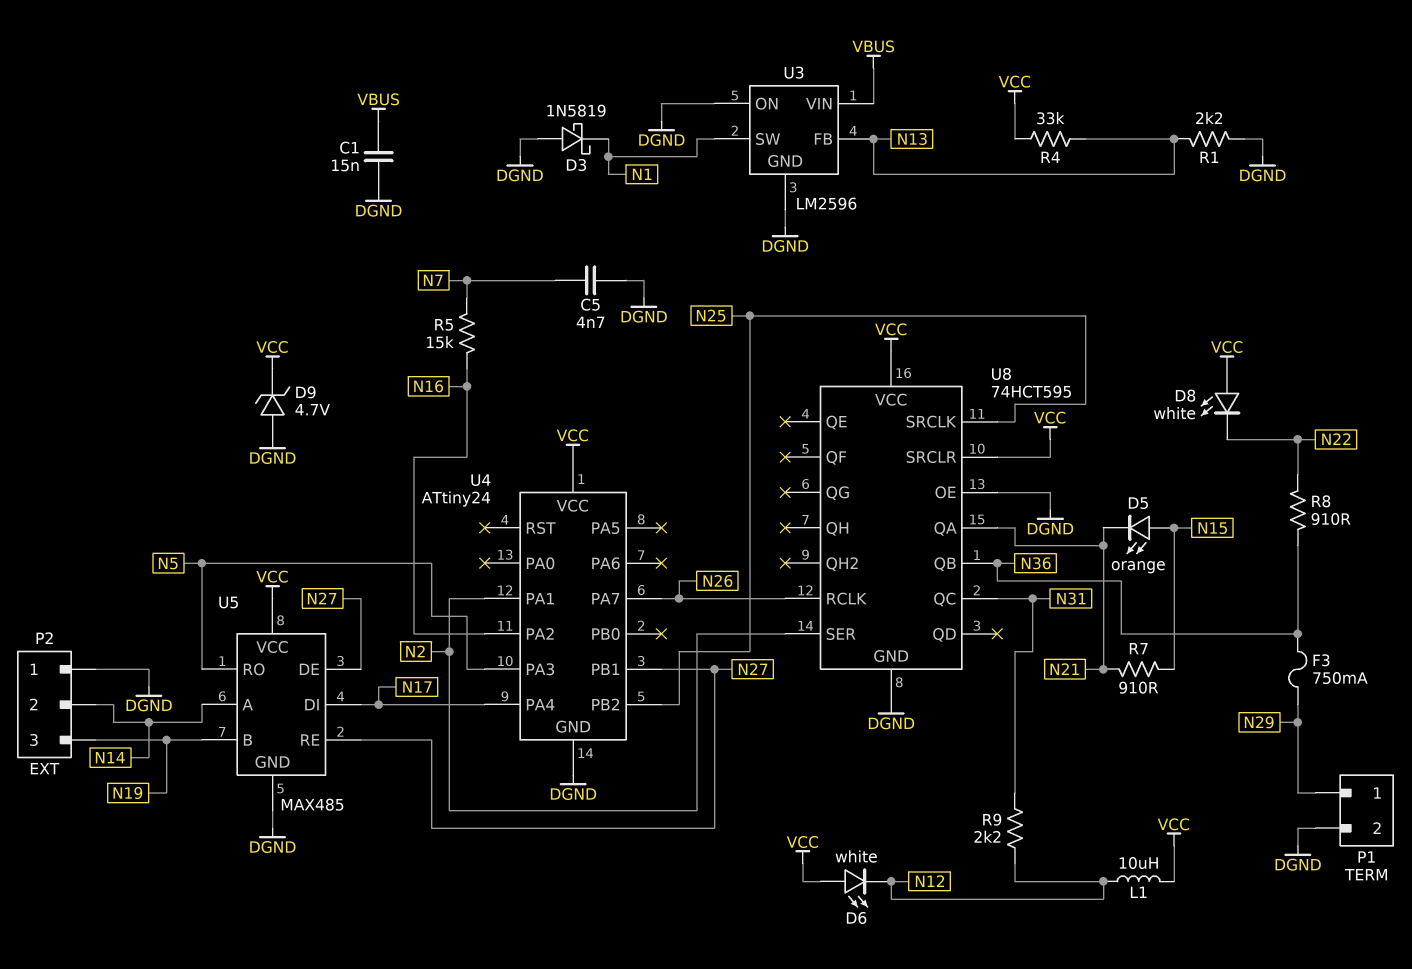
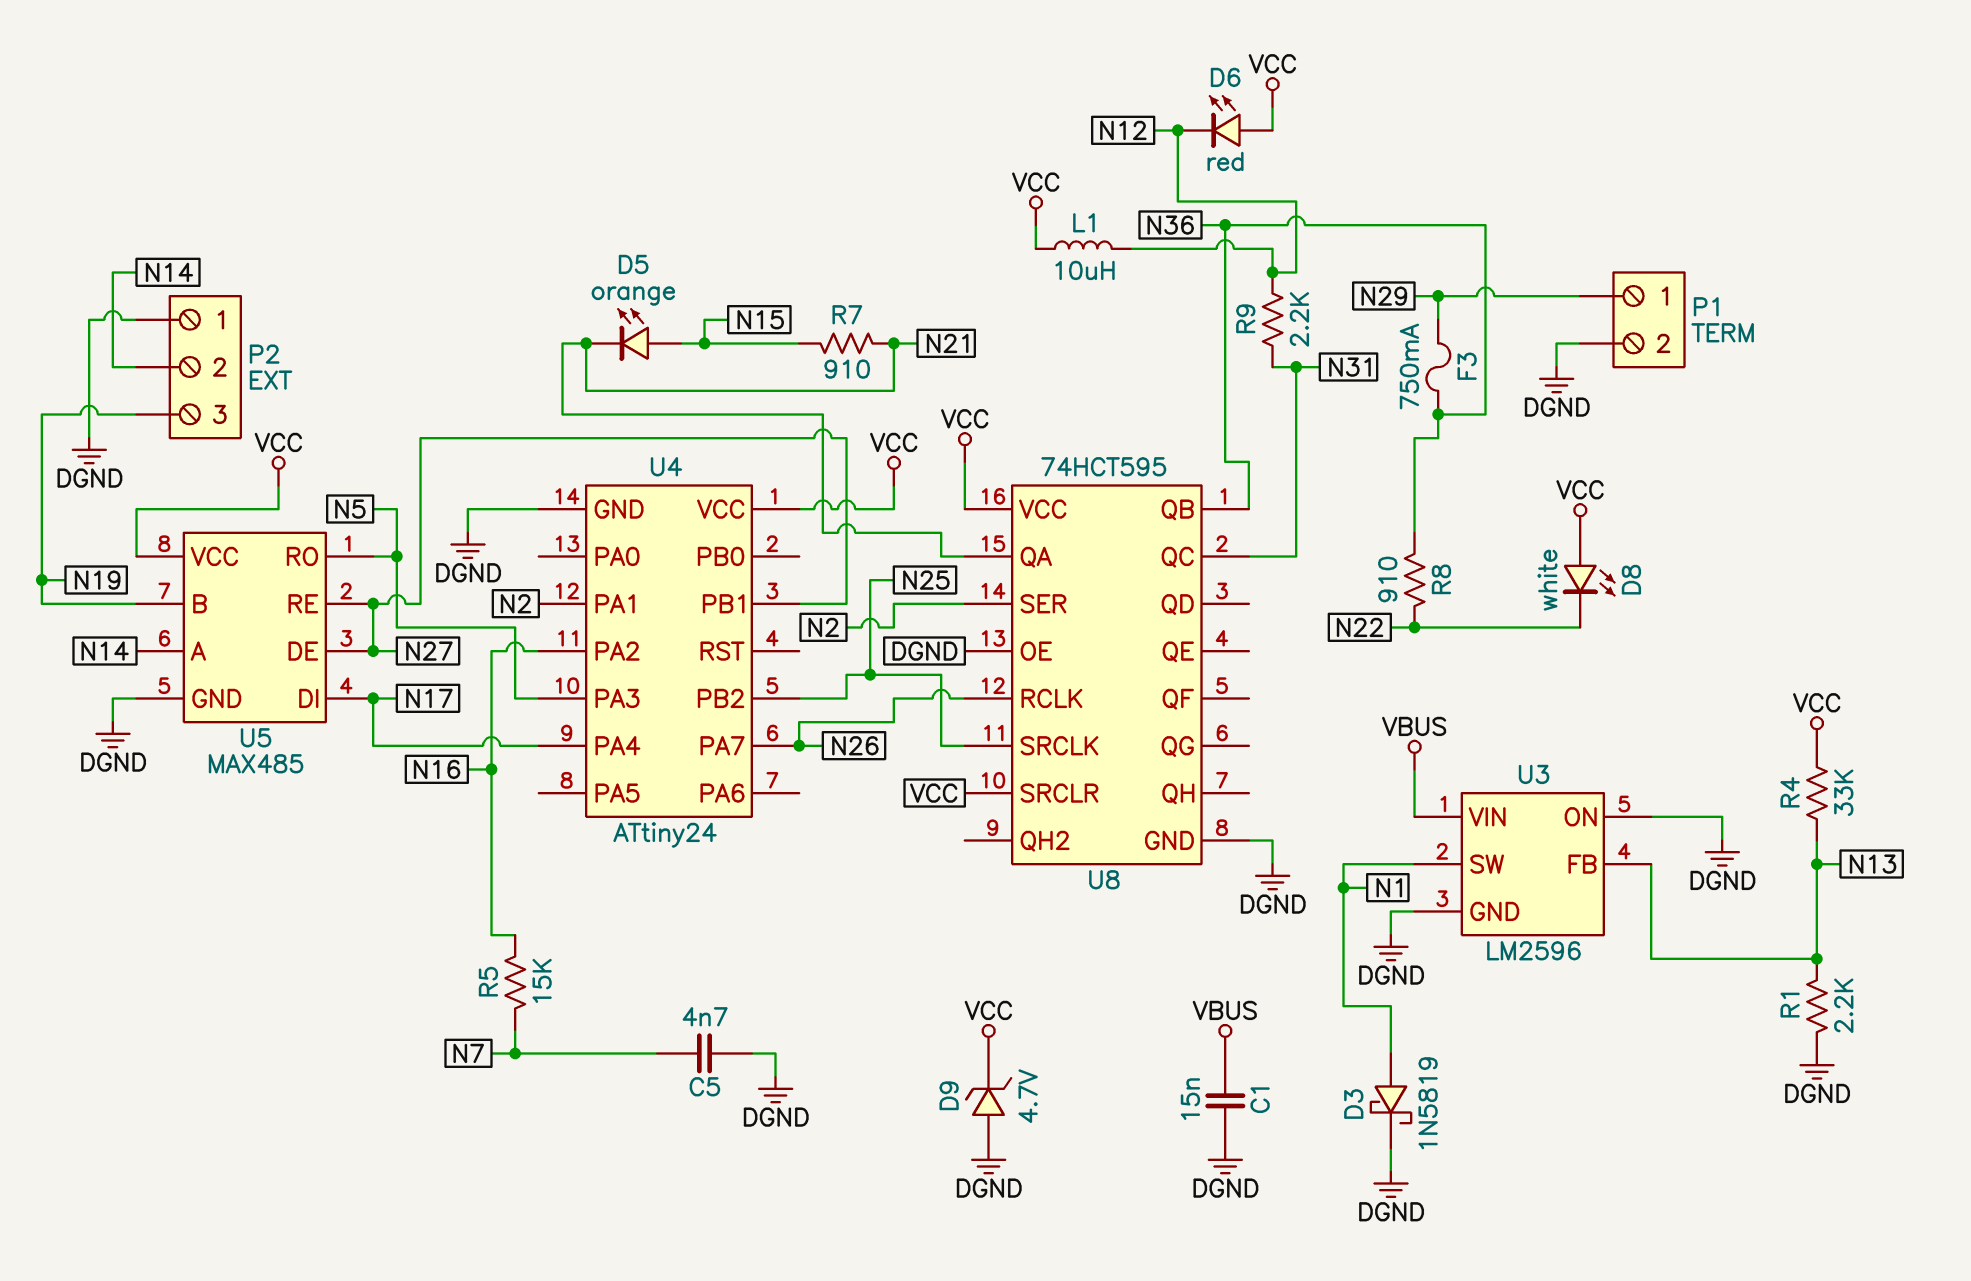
D3: schottky 1N5819 (A DGND, K N1) -> schottky 1N5819 (A N1, K DGND)
D6: LED white (A VCC, K N12) -> LED red (A VCC, K N12)

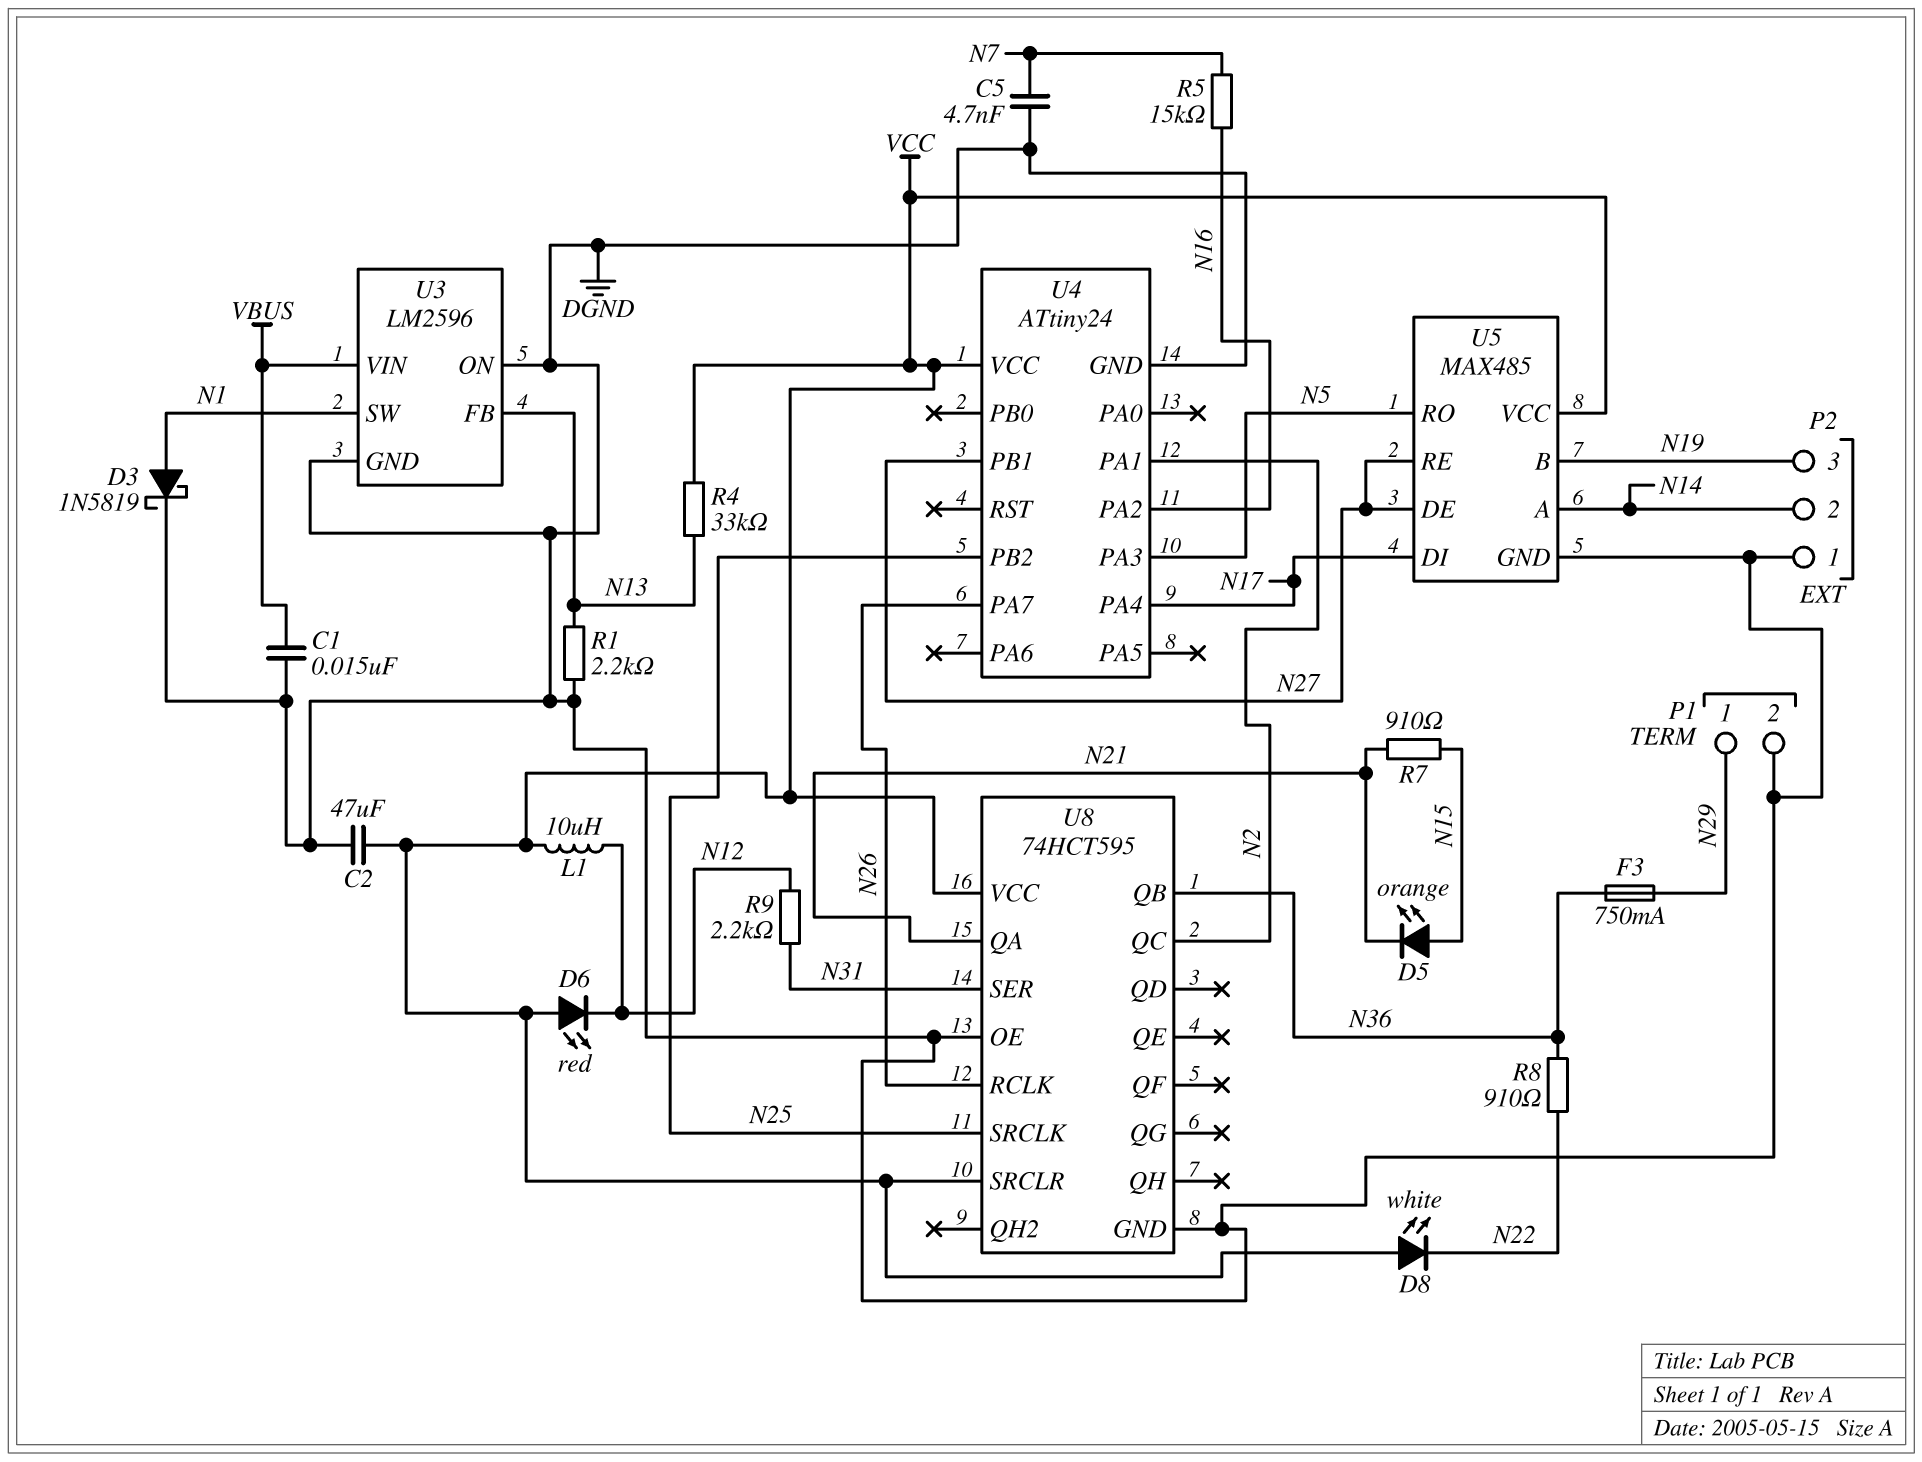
C2: none -> 47uF (DGND, VCC)
D9: zener 4.7V (A DGND, K VCC) -> none
U8 pin QC: N31 -> N2
U8 pin SER: N2 -> N31

